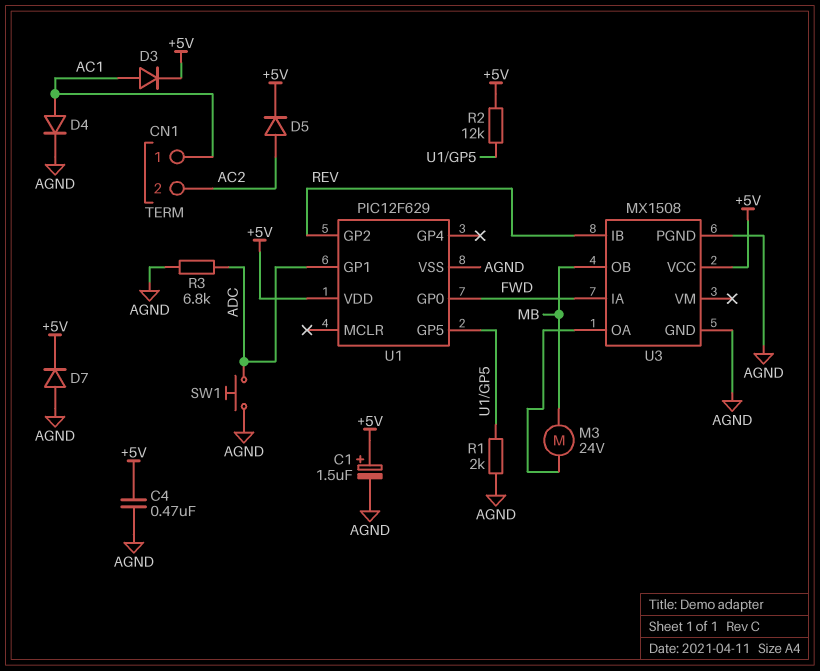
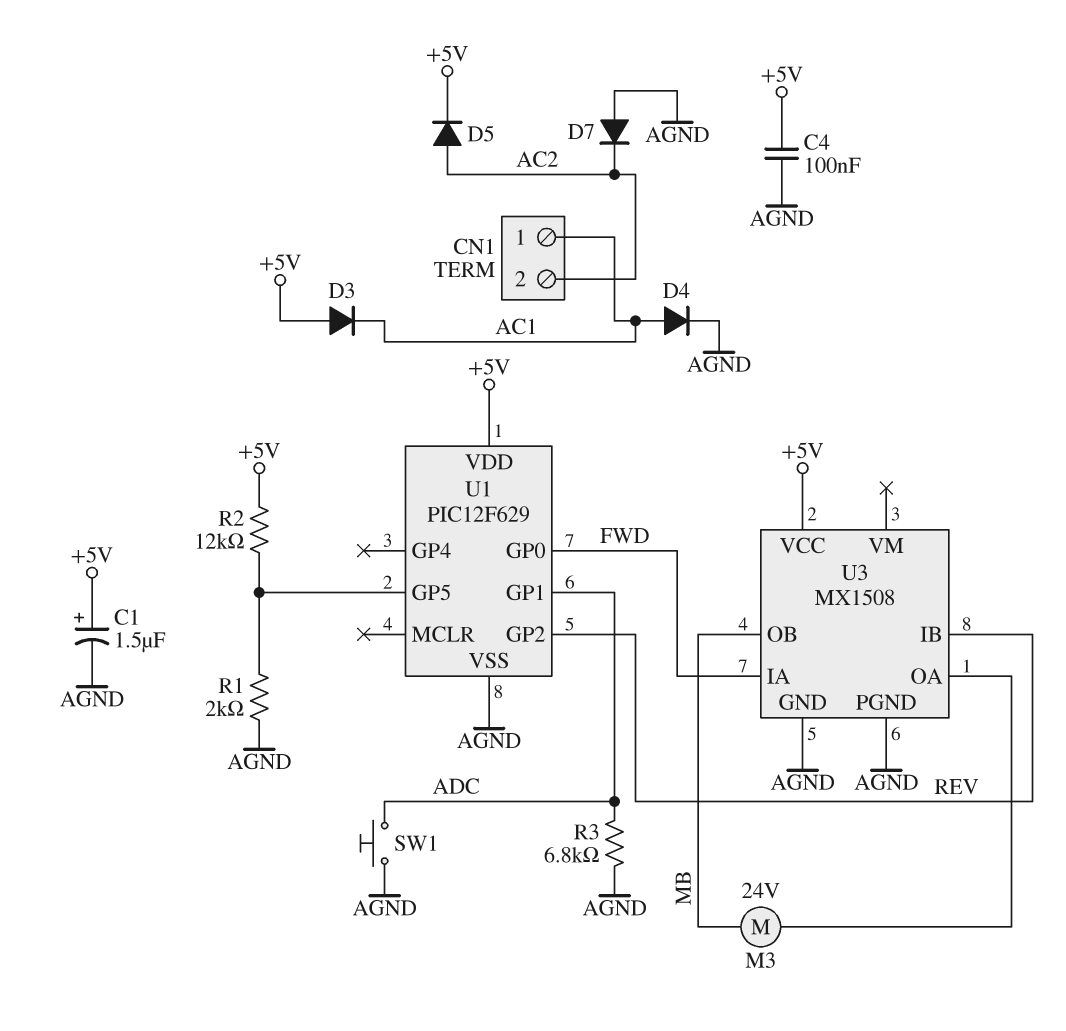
C4: 470nF (+5V, AGND) -> 100nF (+5V, AGND)
D3: diode (A AC1, K +5V) -> diode (A +5V, K AC1)
D7: diode (A AGND, K +5V) -> diode (A AGND, K AC2)

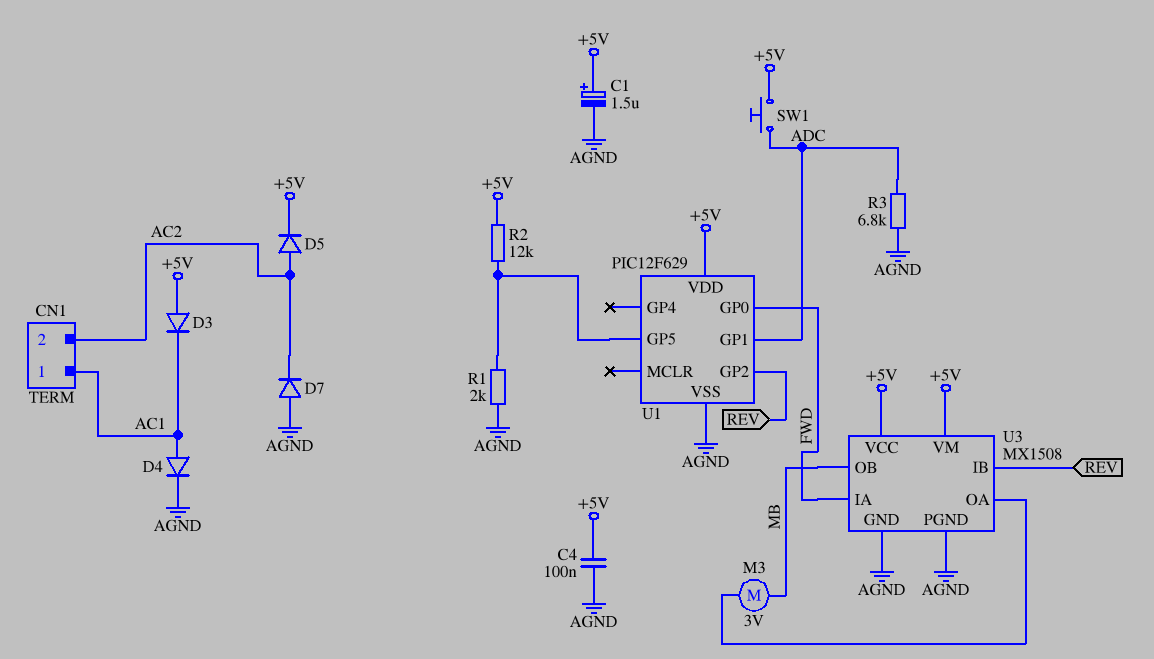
M3: motor 24V (MB, U3/OA) -> motor 3V (MB, U3/OA)
SW1: button (ADC, AGND) -> button (+5V, ADC)
U3 pin VM: none -> +5V

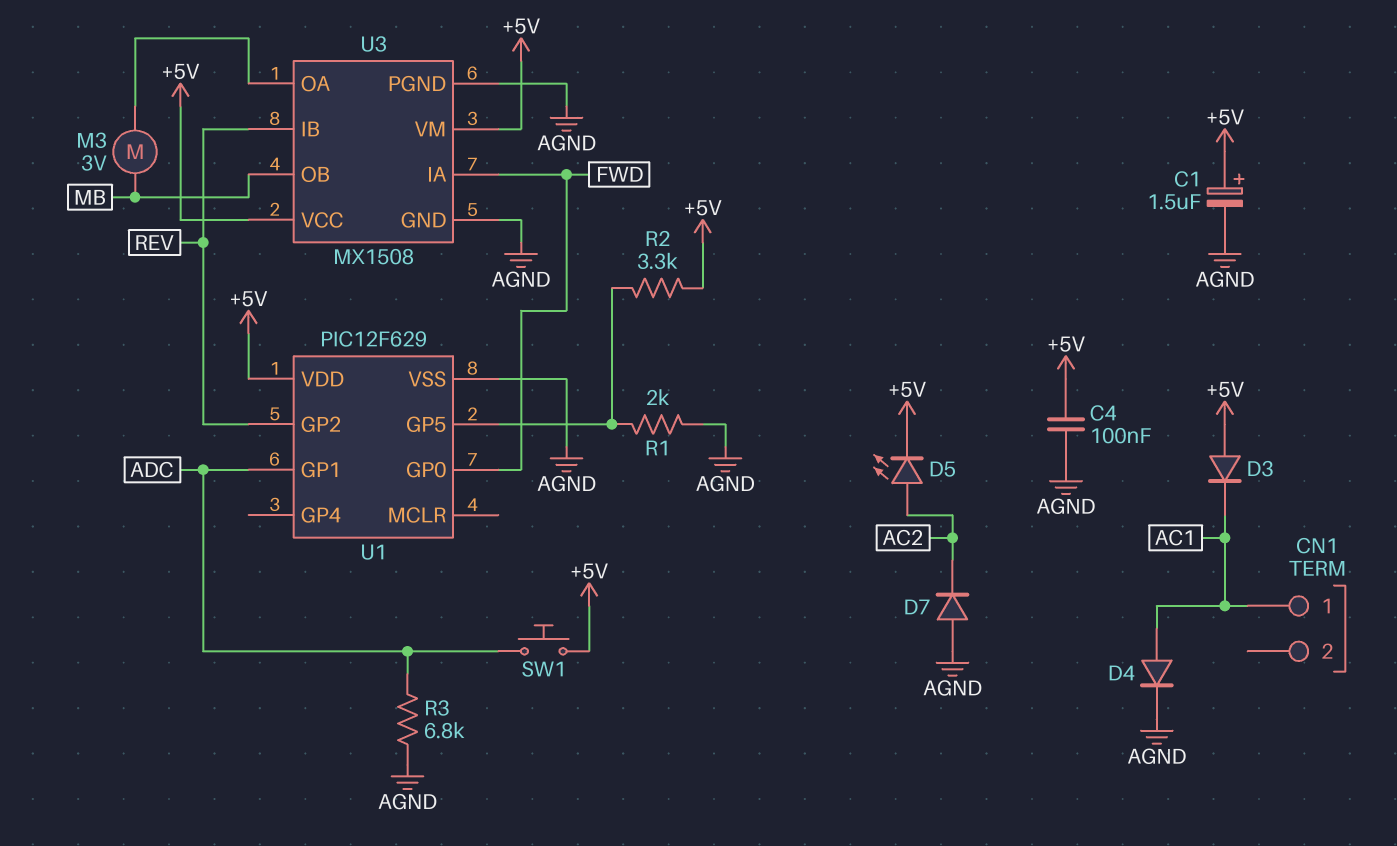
CN1 pin 2: AC2 -> none
D5: diode (A AC2, K +5V) -> LED (A AC2, K +5V)
R2: 12k (+5V, U1/GP5) -> 3.3k (+5V, U1/GP5)

